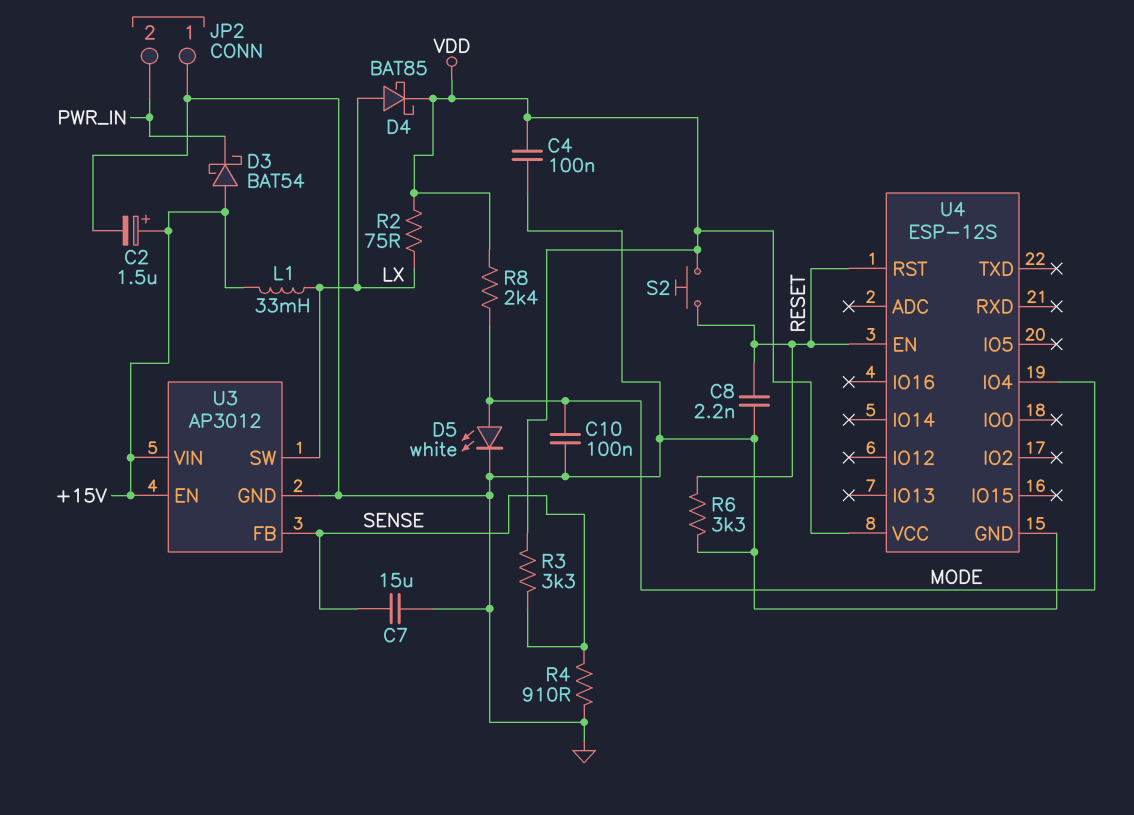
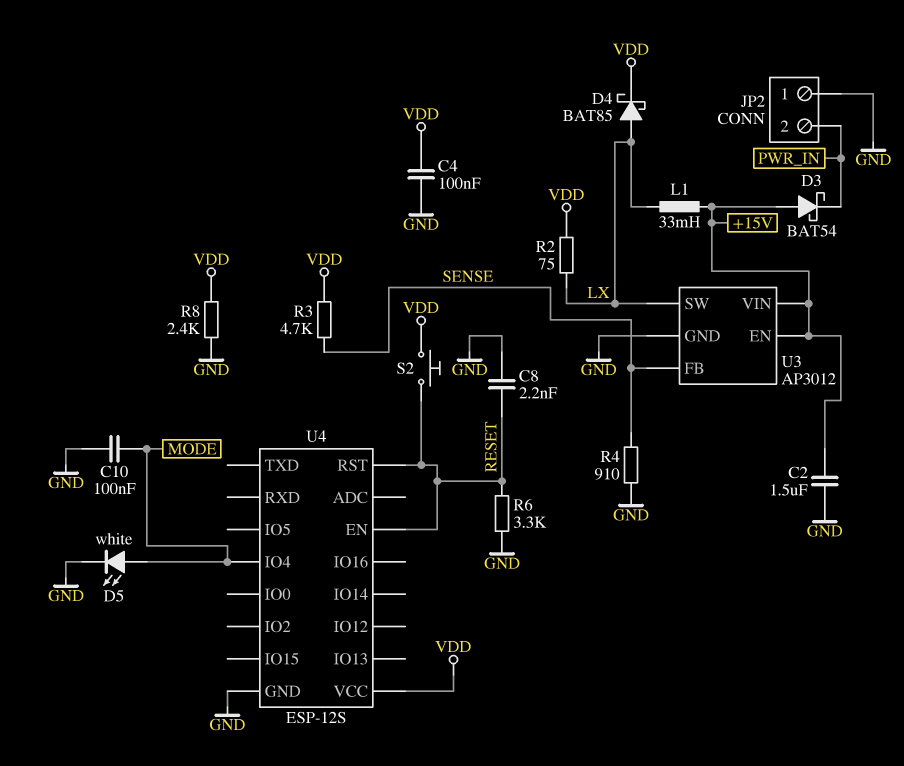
C2: 1.5uF (plus +15V, minus GND) -> 1.5uF (+15V, GND)
C7: 15uF (GND, SENSE) -> none
R3: 3.3k (SENSE, VDD) -> 4.7k (SENSE, VDD)
R8: 2.4k (MODE, VDD) -> 2.4k (GND, VDD)

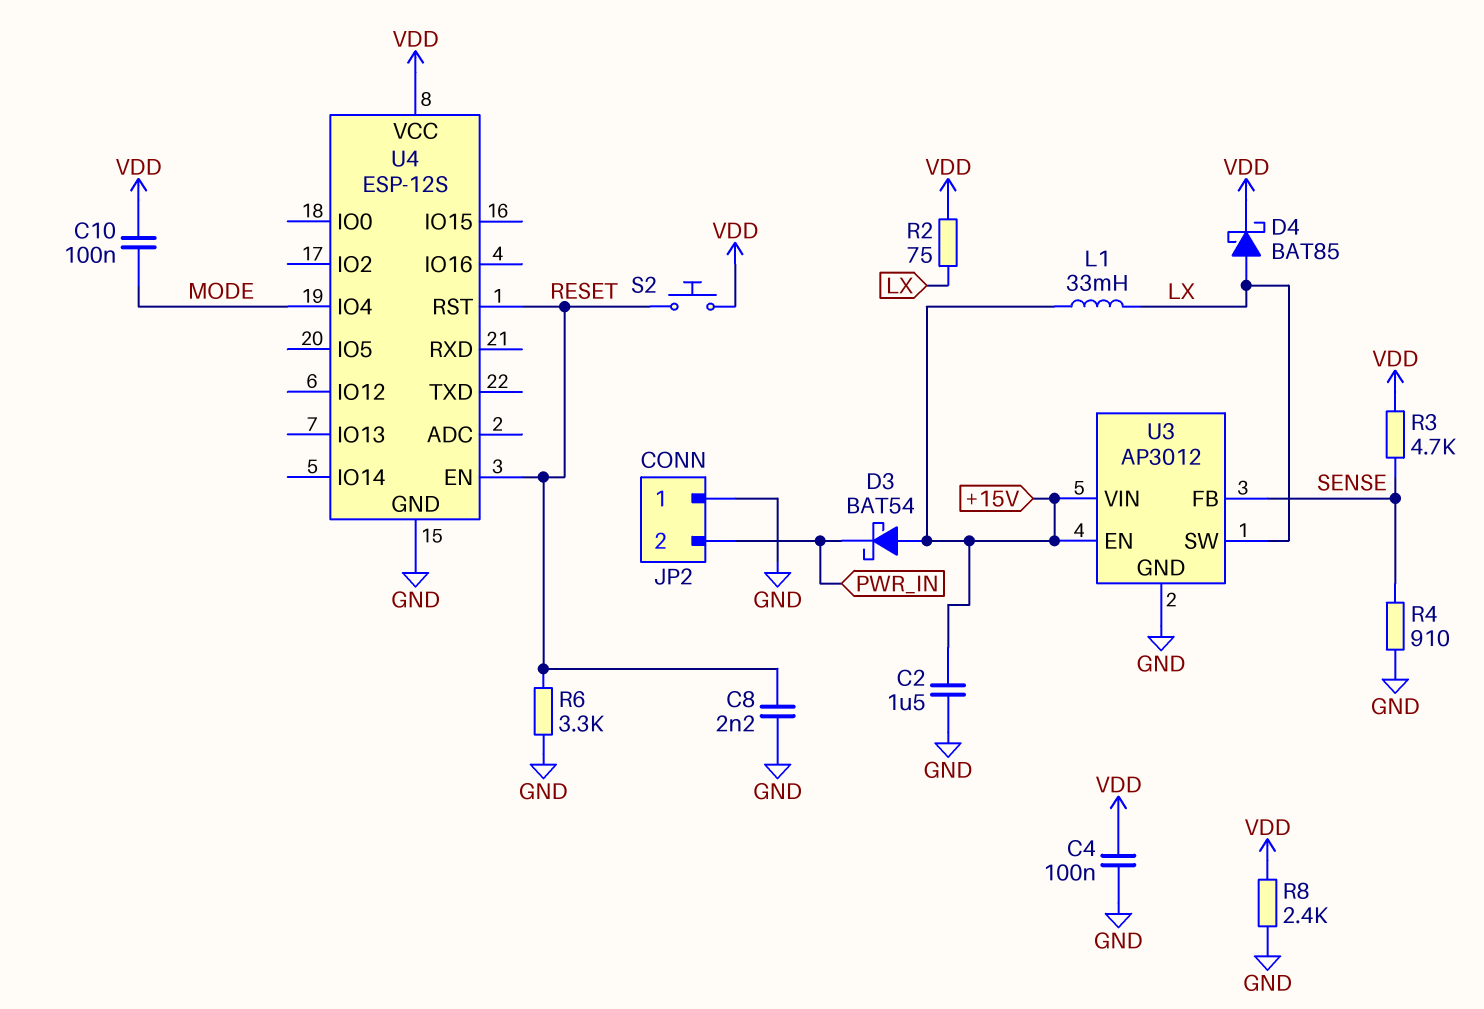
C10: 100nF (GND, MODE) -> 100nF (MODE, VDD)
D5: LED white (A MODE, K GND) -> none

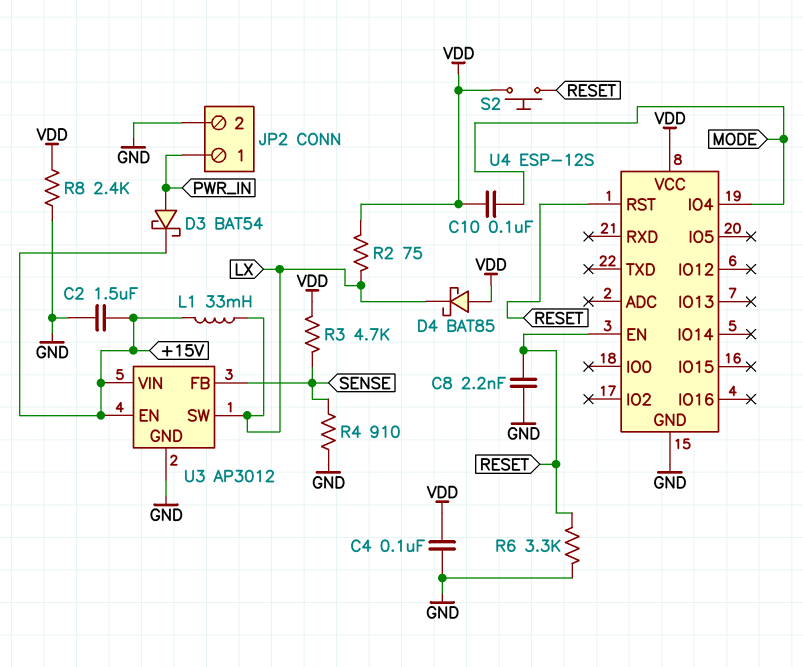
D3: schottky BAT54 (A +15V, K PWR_IN) -> schottky BAT54 (A PWR_IN, K +15V)
D4: schottky BAT85 (A LX, K VDD) -> schottky BAT85 (A VDD, K LX)
JP2 pin 1: GND -> PWR_IN
JP2 pin 2: PWR_IN -> GND

